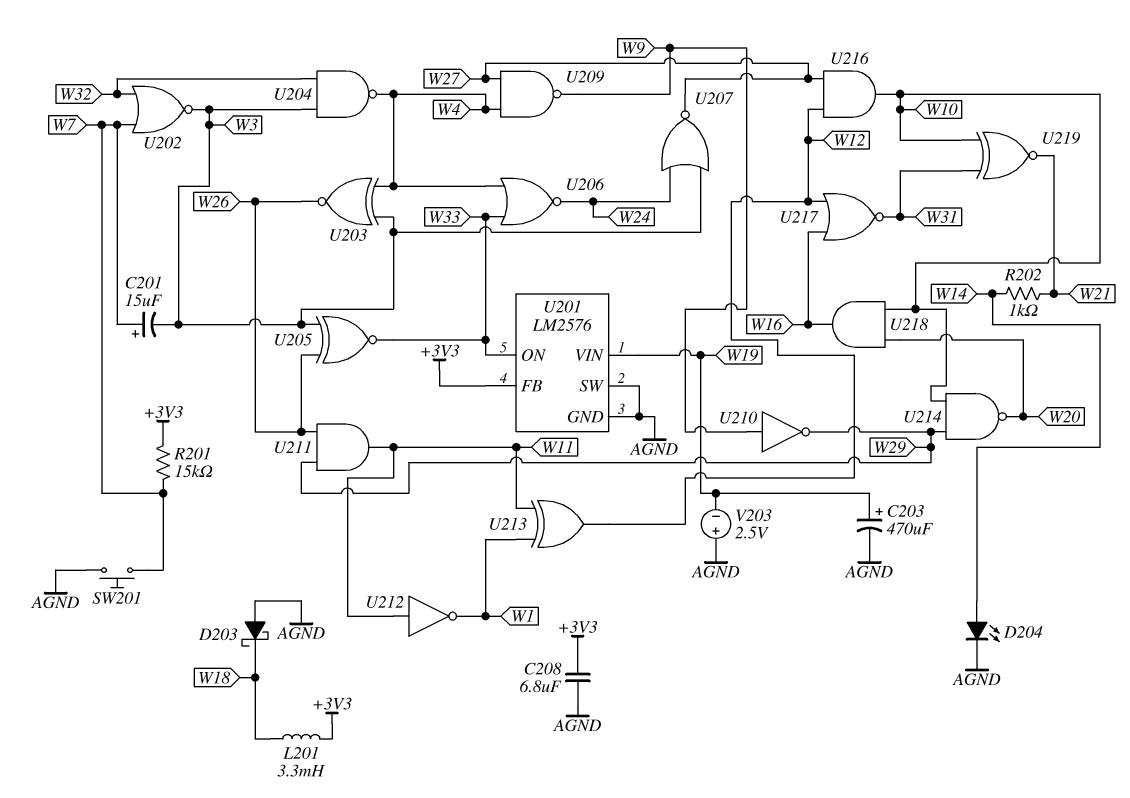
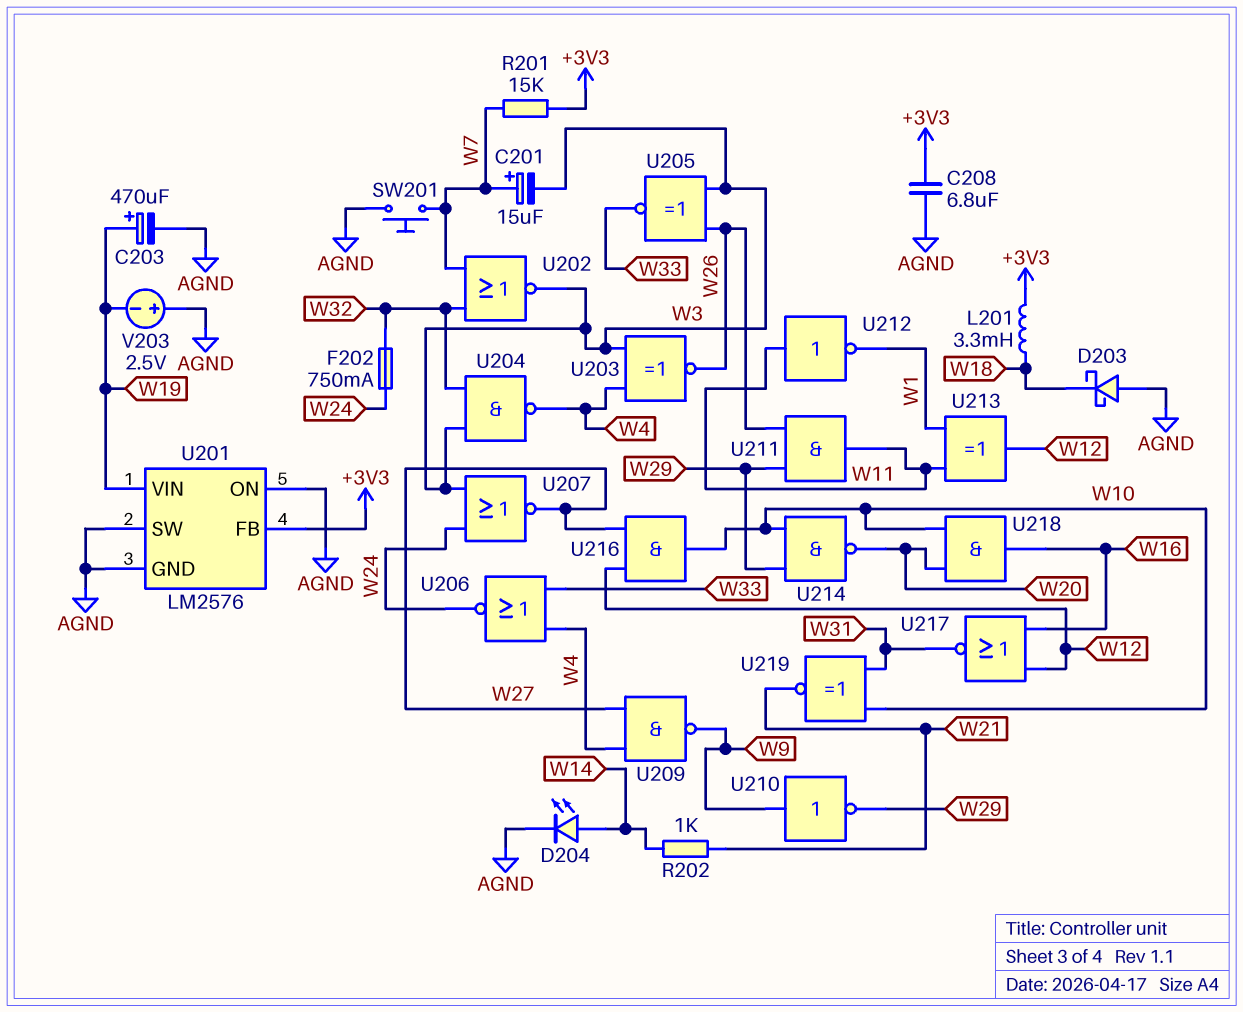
F202: none -> 750mA (W24, W32)
U201 pin ON: W33 -> AGND

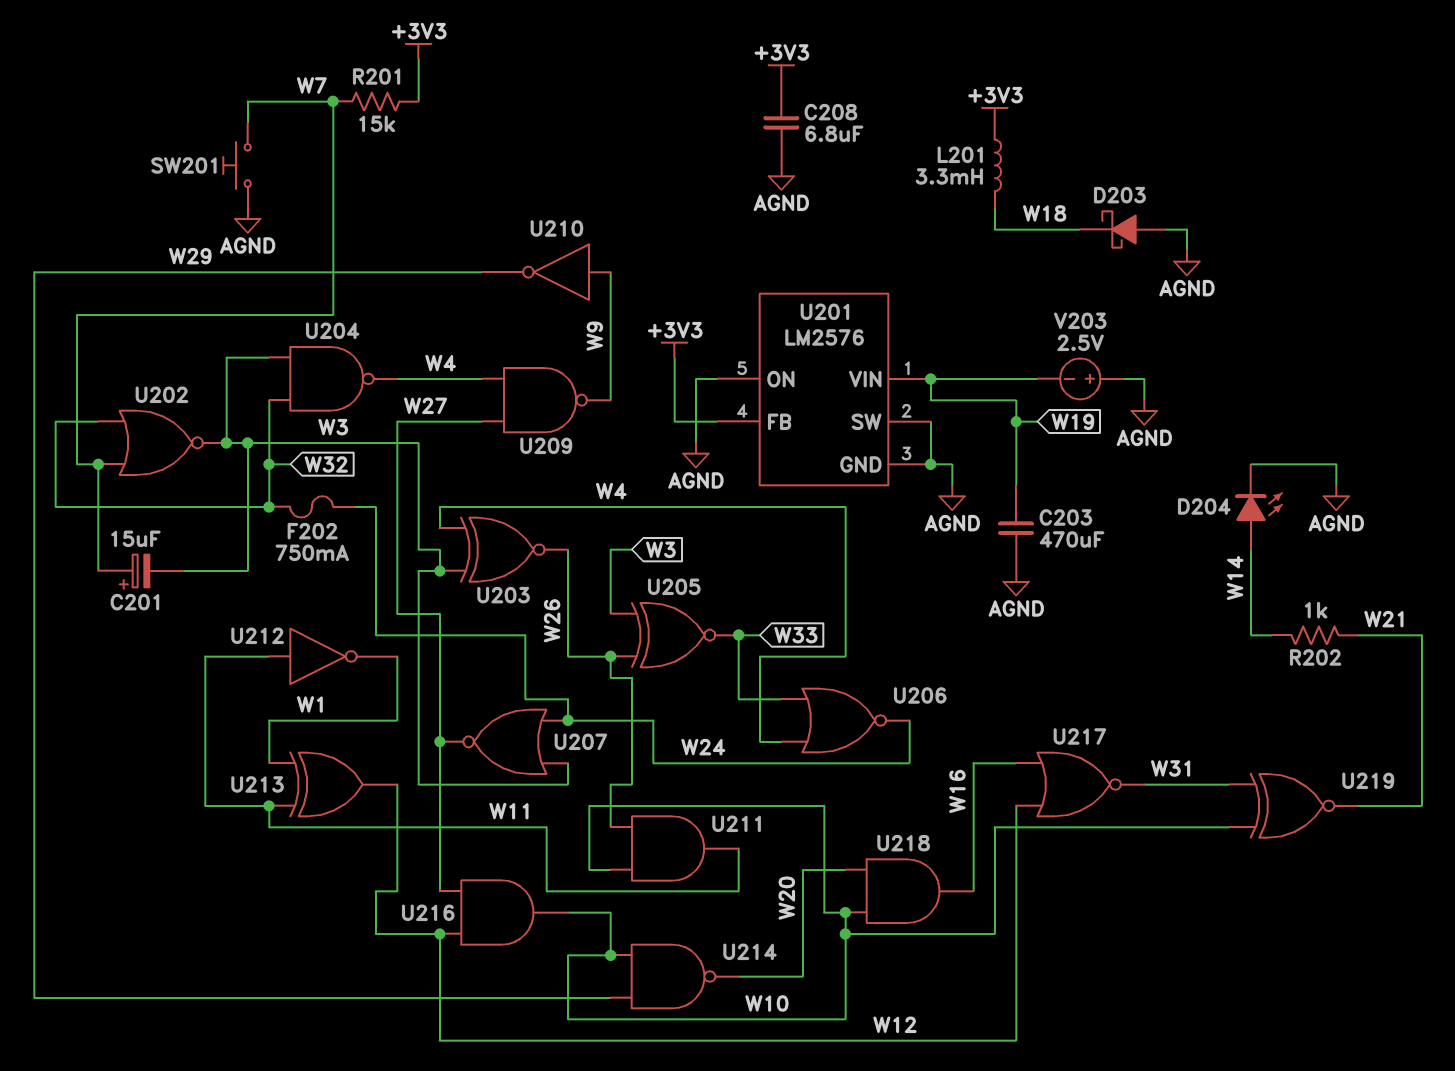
C203: 470uF (plus W19, minus AGND) -> 470uF (AGND, W19)
U211: AND (in W26, in W29, out W11) -> AND (in W10, in W26, out W11)

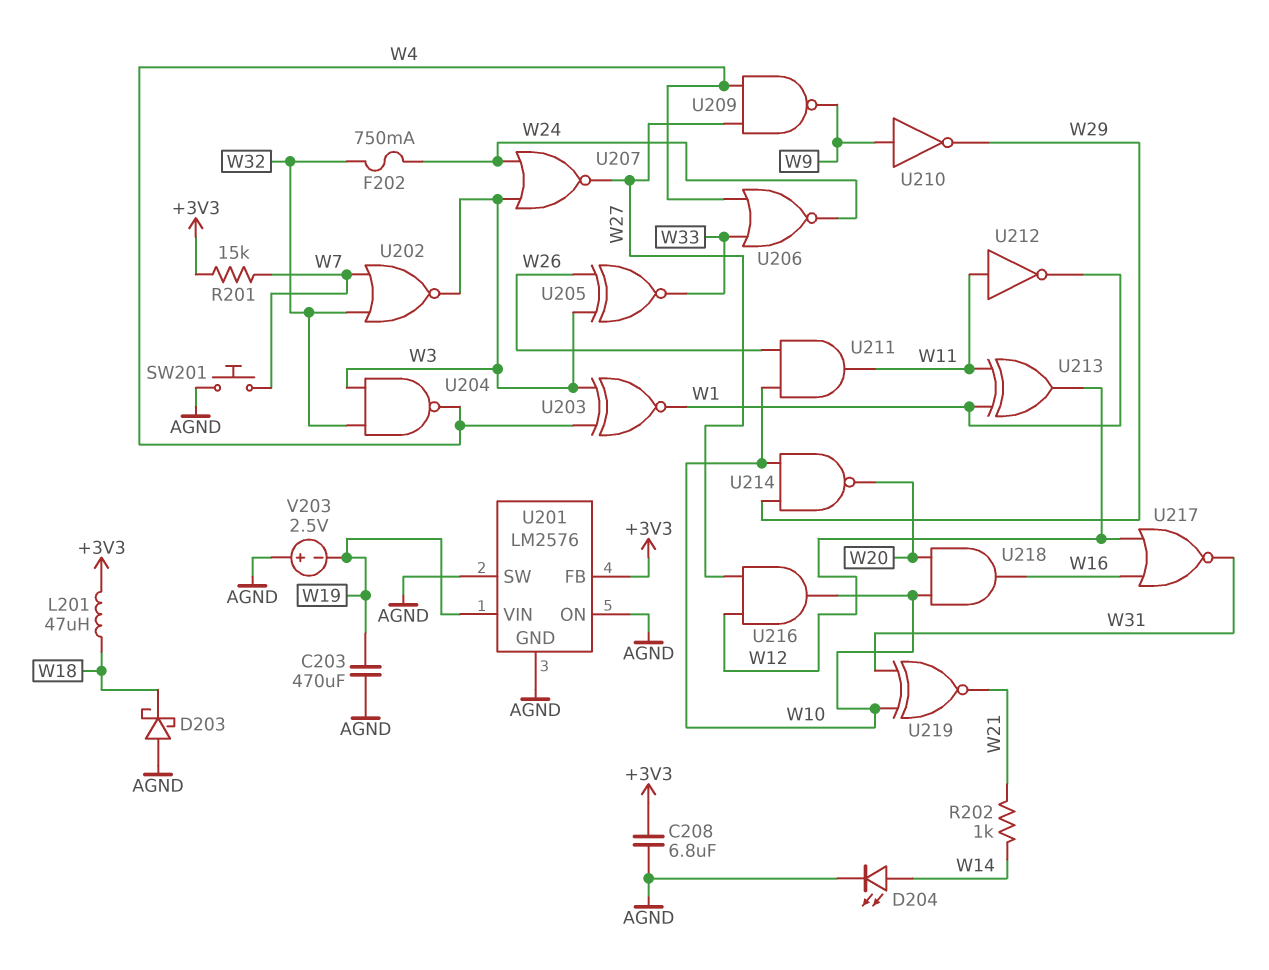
C201: 15uF (plus W7, minus W3) -> none
L201: 3.3mH (+3V3, W18) -> 47uH (+3V3, W18)
U203: XNOR (in W3, in W4, out W26) -> XNOR (in W3, in W4, out W1)

